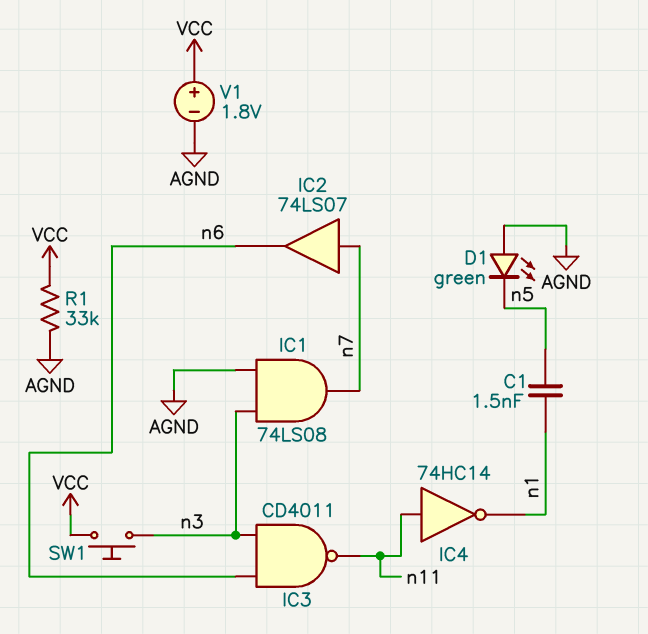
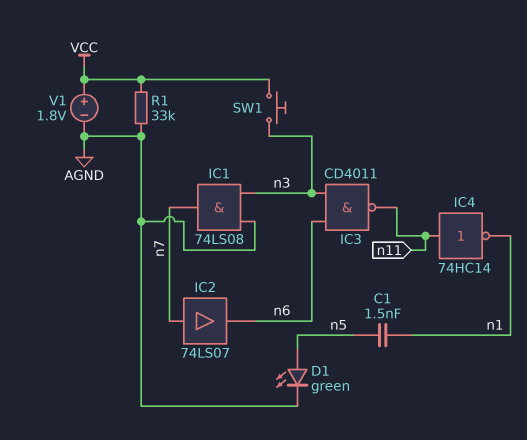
D1: LED green (A AGND, K n5) -> LED green (A n5, K AGND)

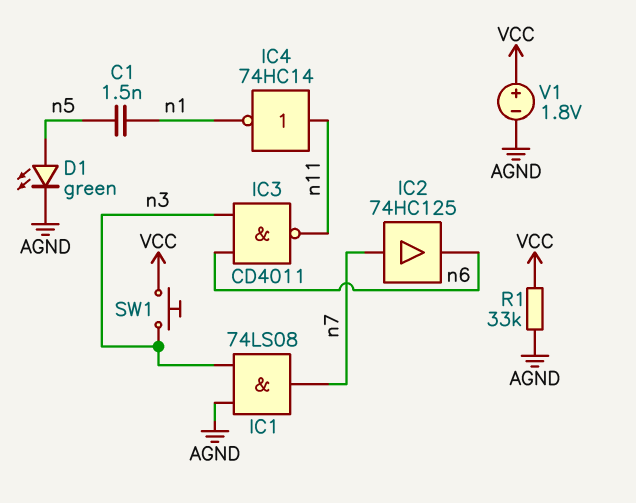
IC2: buffer 74LS07 (in n7, out n6) -> buffer 74HC125 (in n7, out n6)

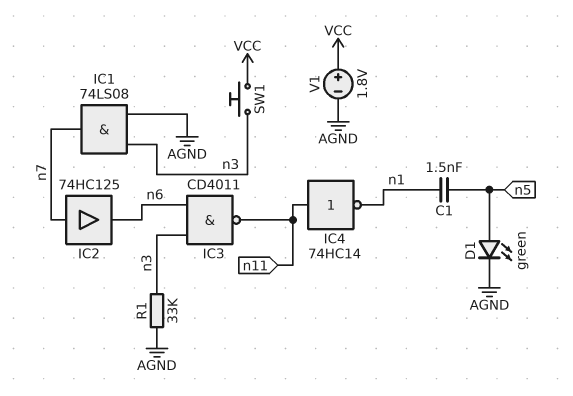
R1: 33k (AGND, VCC) -> 33k (AGND, n3)

